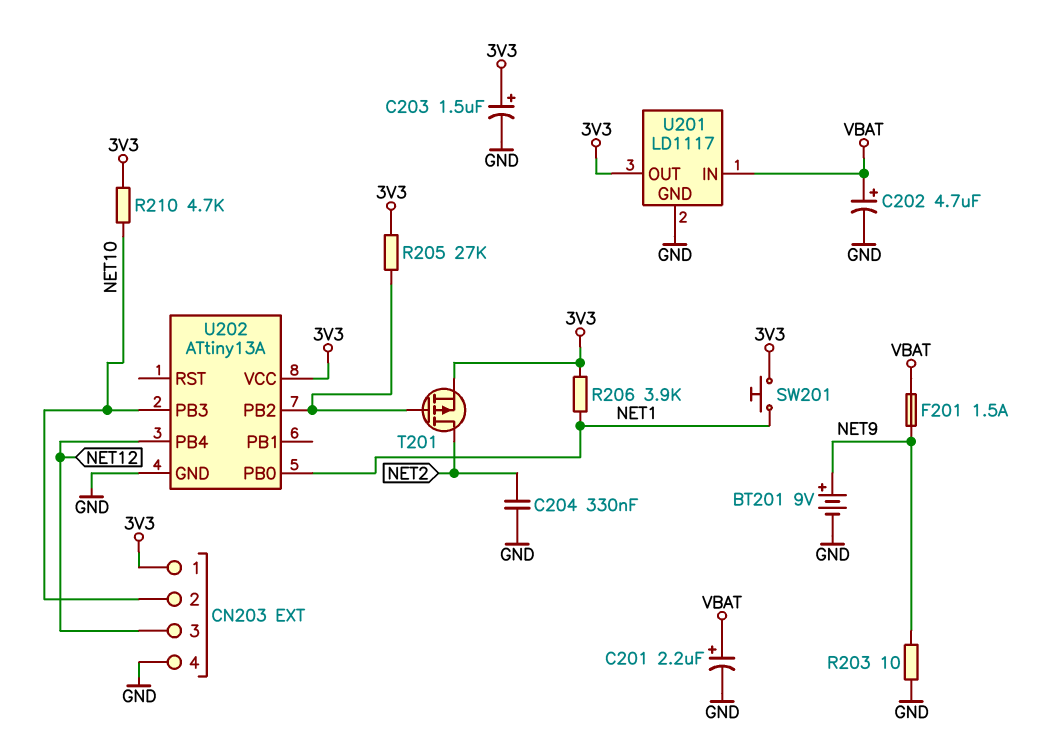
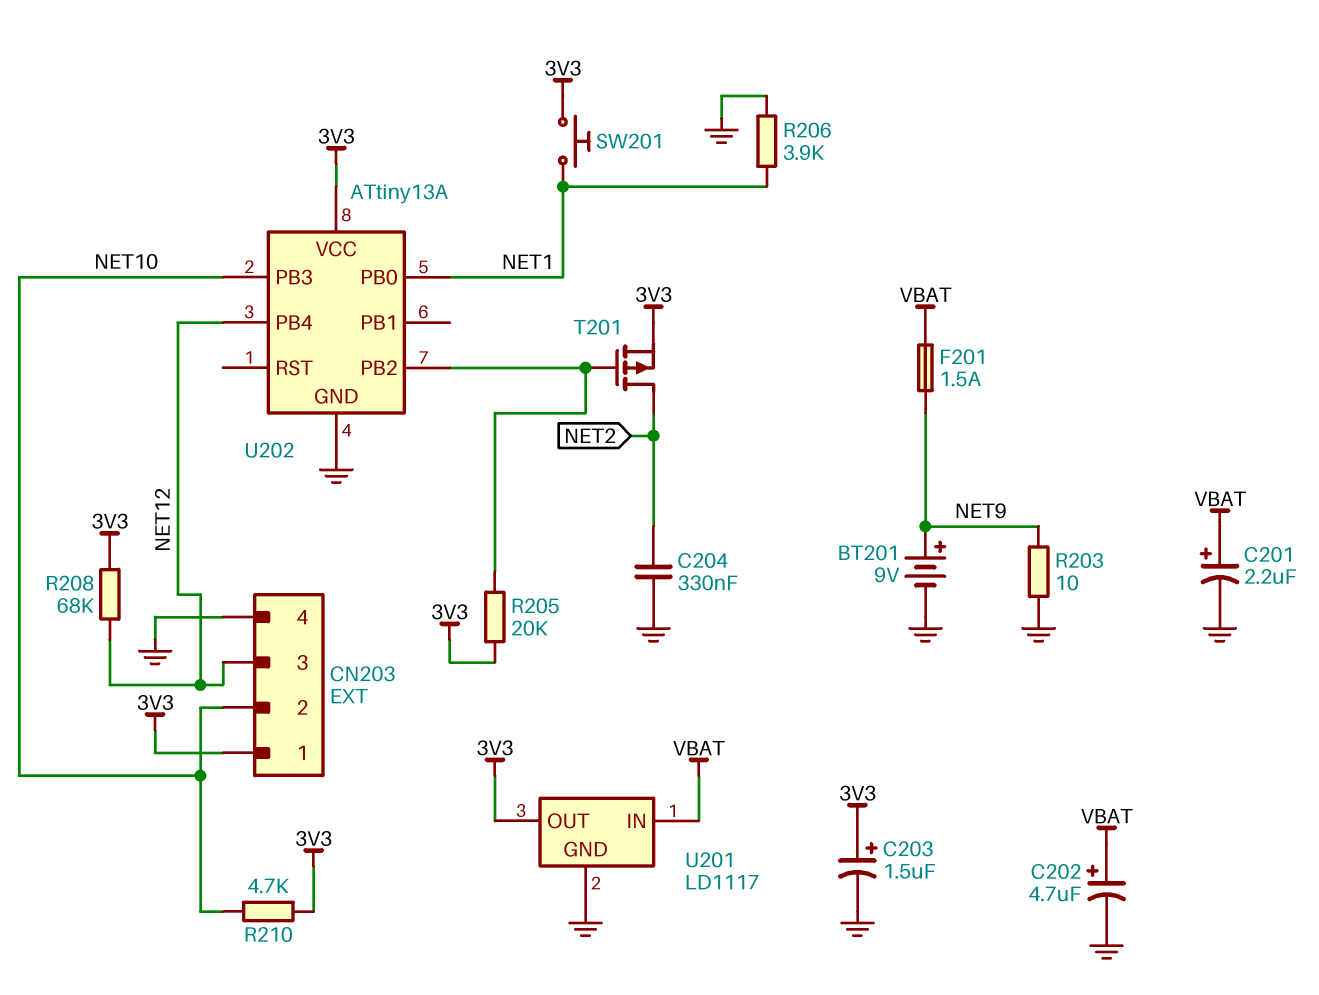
R205: 27k (3V3, U202/PB2) -> 20k (3V3, U202/PB2)
R206: 3.9k (3V3, NET1) -> 3.9k (GND, NET1)
R208: none -> 68k (3V3, NET12)

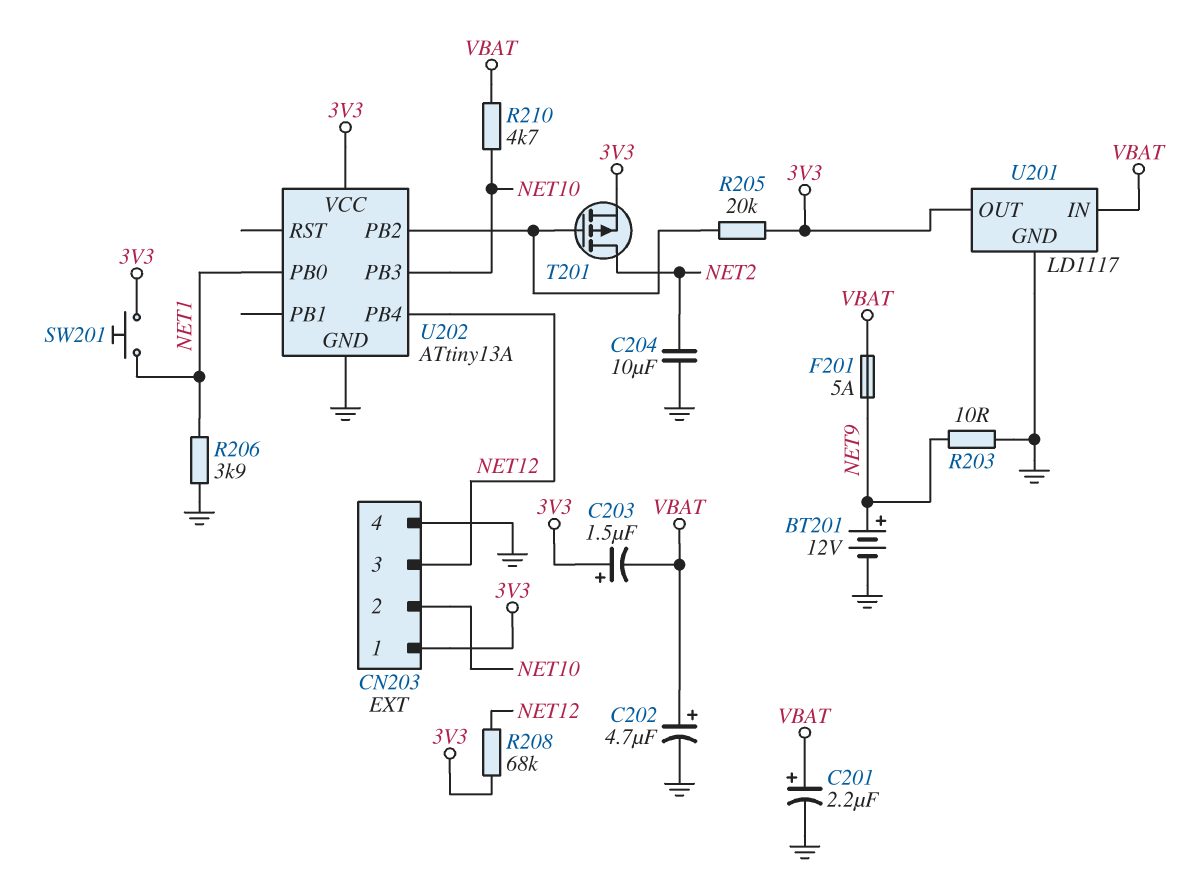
BT201: 9V (plus NET9, minus GND) -> 12V (plus NET9, minus GND)
C203: 1.5uF (plus 3V3, minus GND) -> 1.5uF (plus 3V3, minus VBAT)
C204: 330nF (GND, NET2) -> 10uF (GND, NET2)
F201: 1.5A (NET9, VBAT) -> 5A (NET9, VBAT)
R210: 4.7k (3V3, NET10) -> 4.7k (NET10, VBAT)

